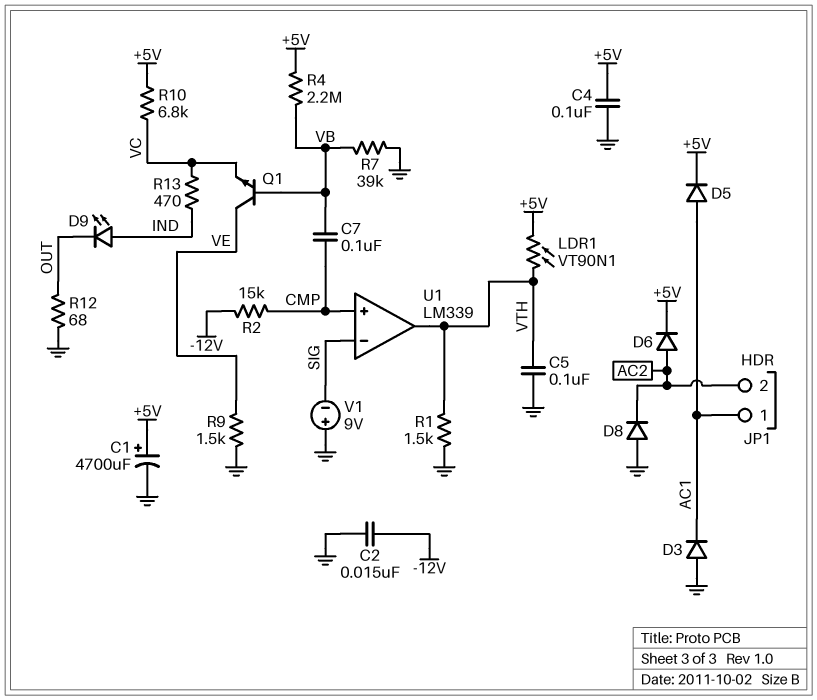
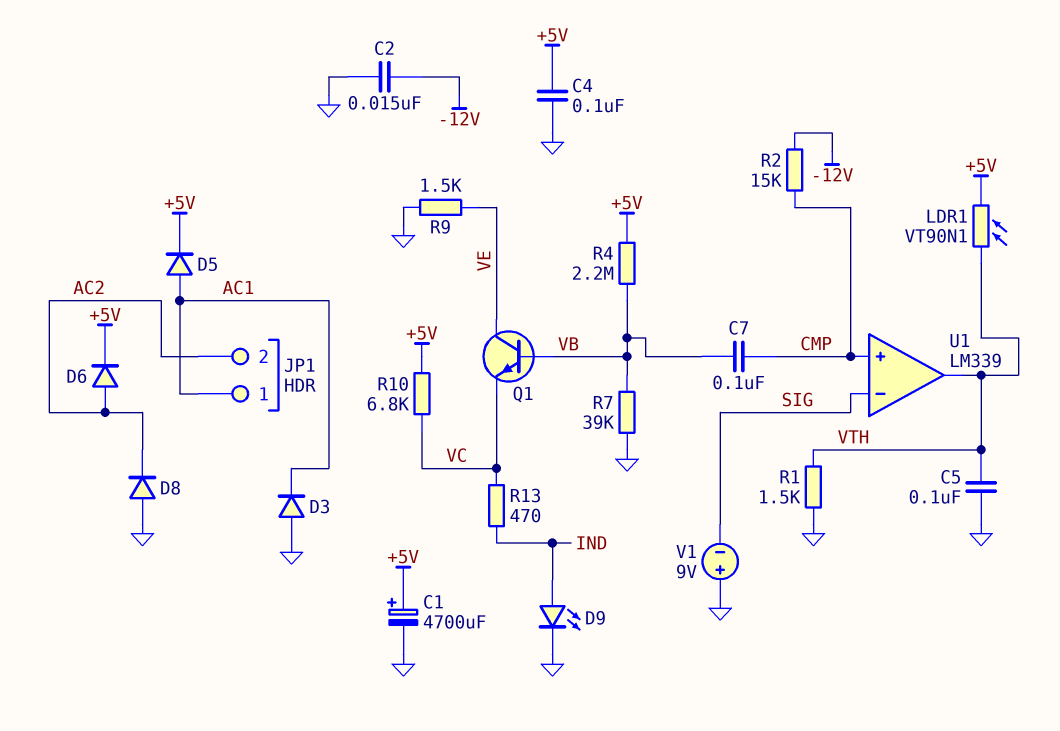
D9: LED (A IND, K OUT) -> LED (A IND, K GND)
R12: 68 (GND, OUT) -> none

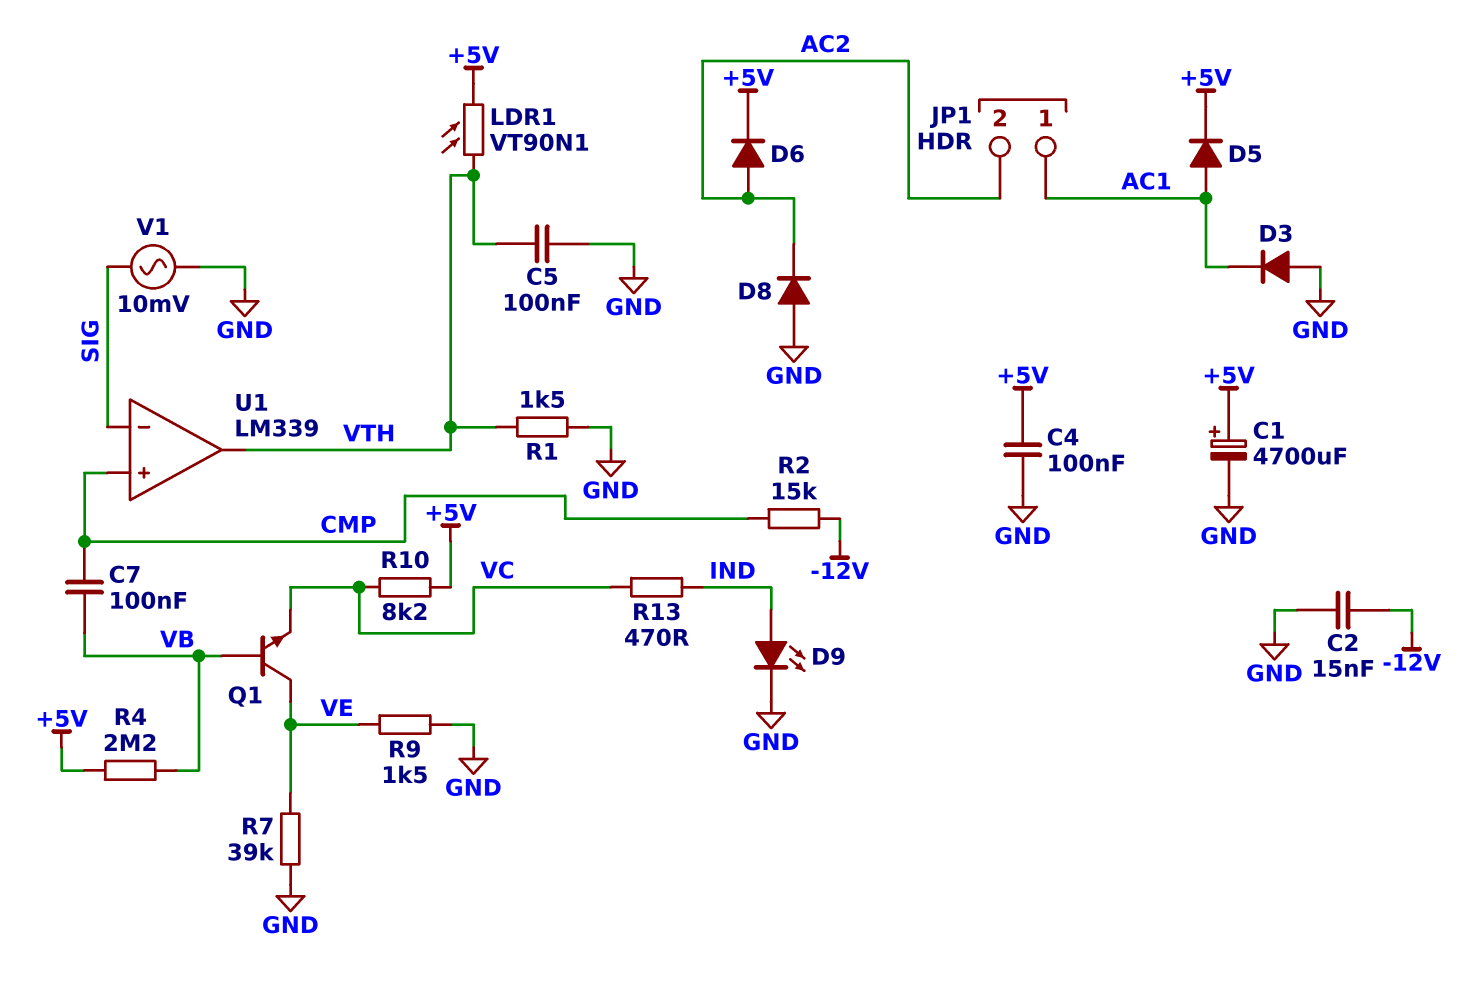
R7: 39k (GND, VB) -> 39k (GND, VE)
R10: 6.8k (+5V, VC) -> 8.2k (+5V, VC)
V1: 9V (plus GND, minus SIG) -> AC 10mV (GND, SIG)

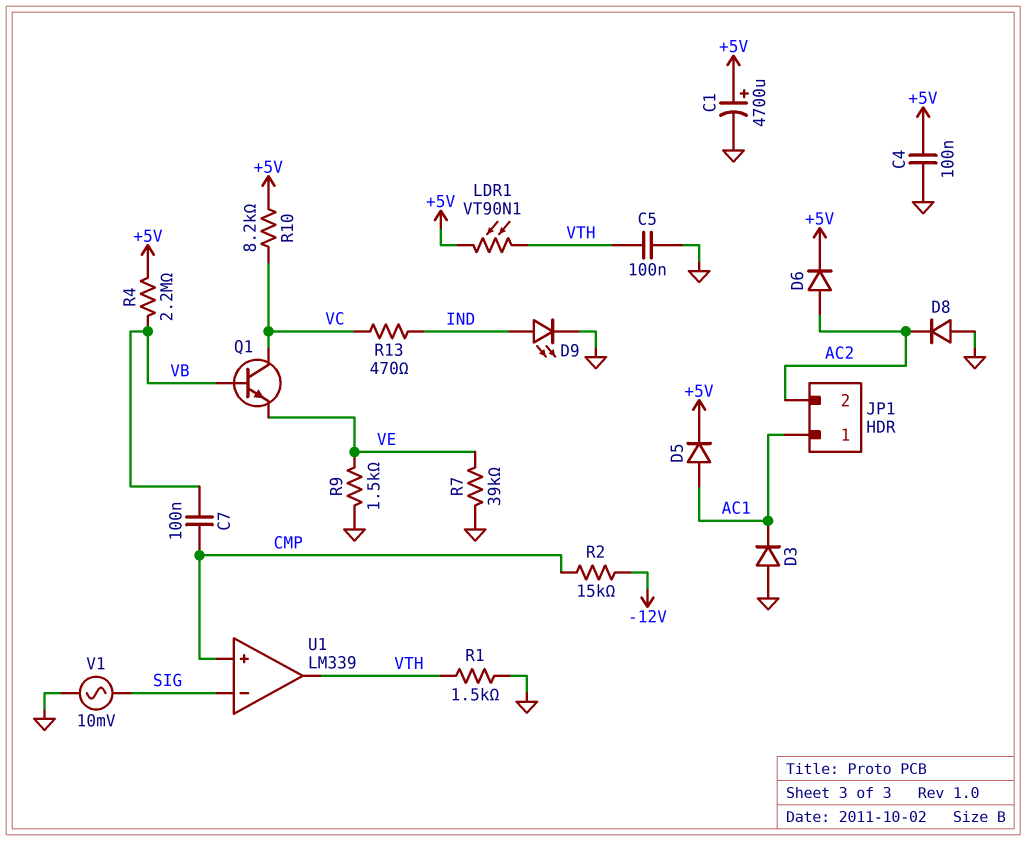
C2: 15nF (-12V, GND) -> none
Q1: NPN (B VB, C VE, E VC) -> NPN (B VB, C VC, E VE)

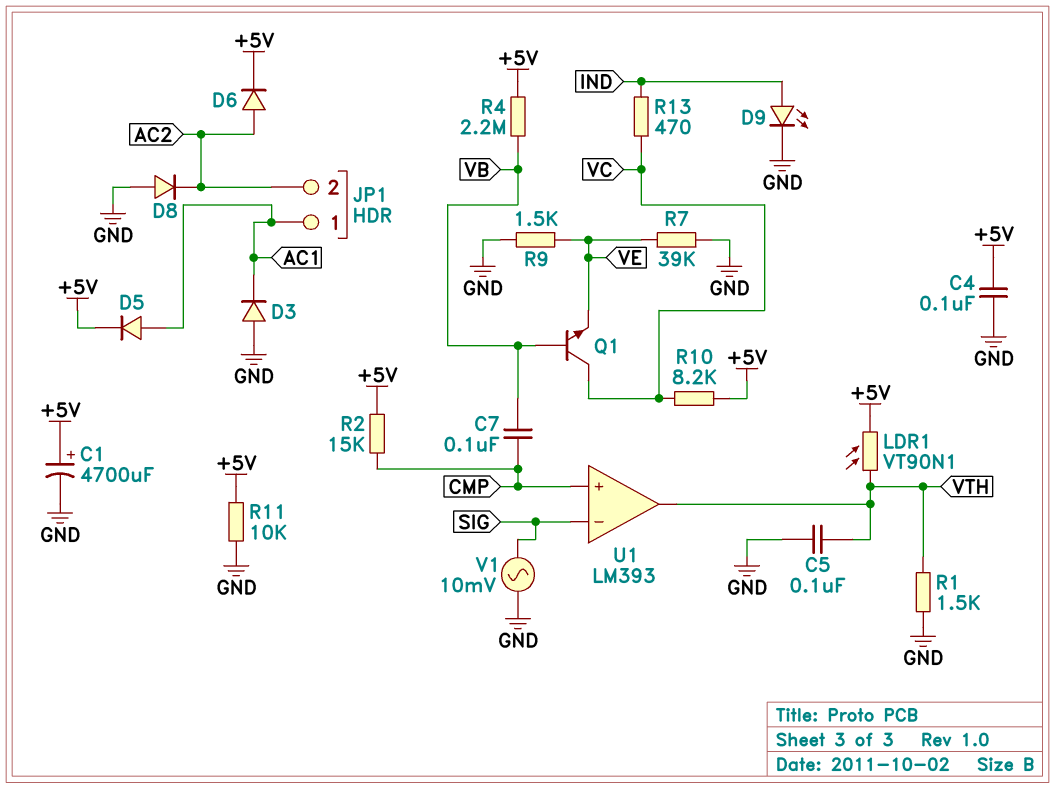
R2: 15k (-12V, CMP) -> 15k (+5V, CMP)
R11: none -> 10k (+5V, GND)
U1: LM339 -> LM393

